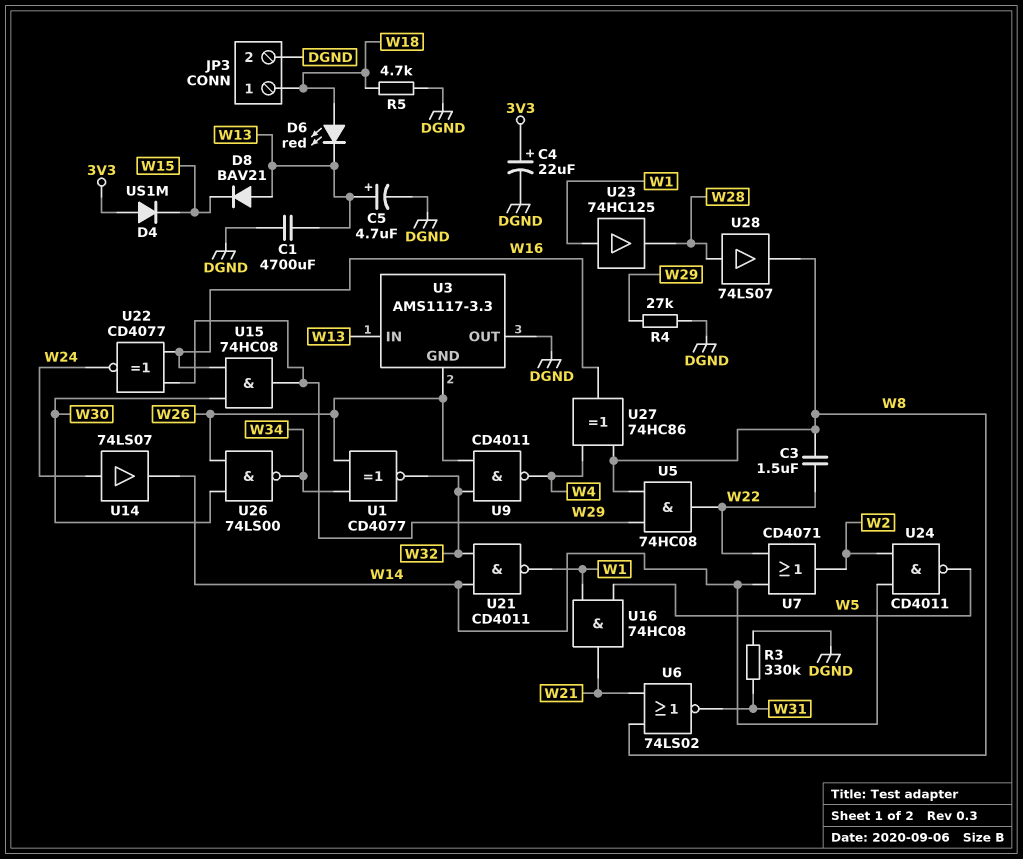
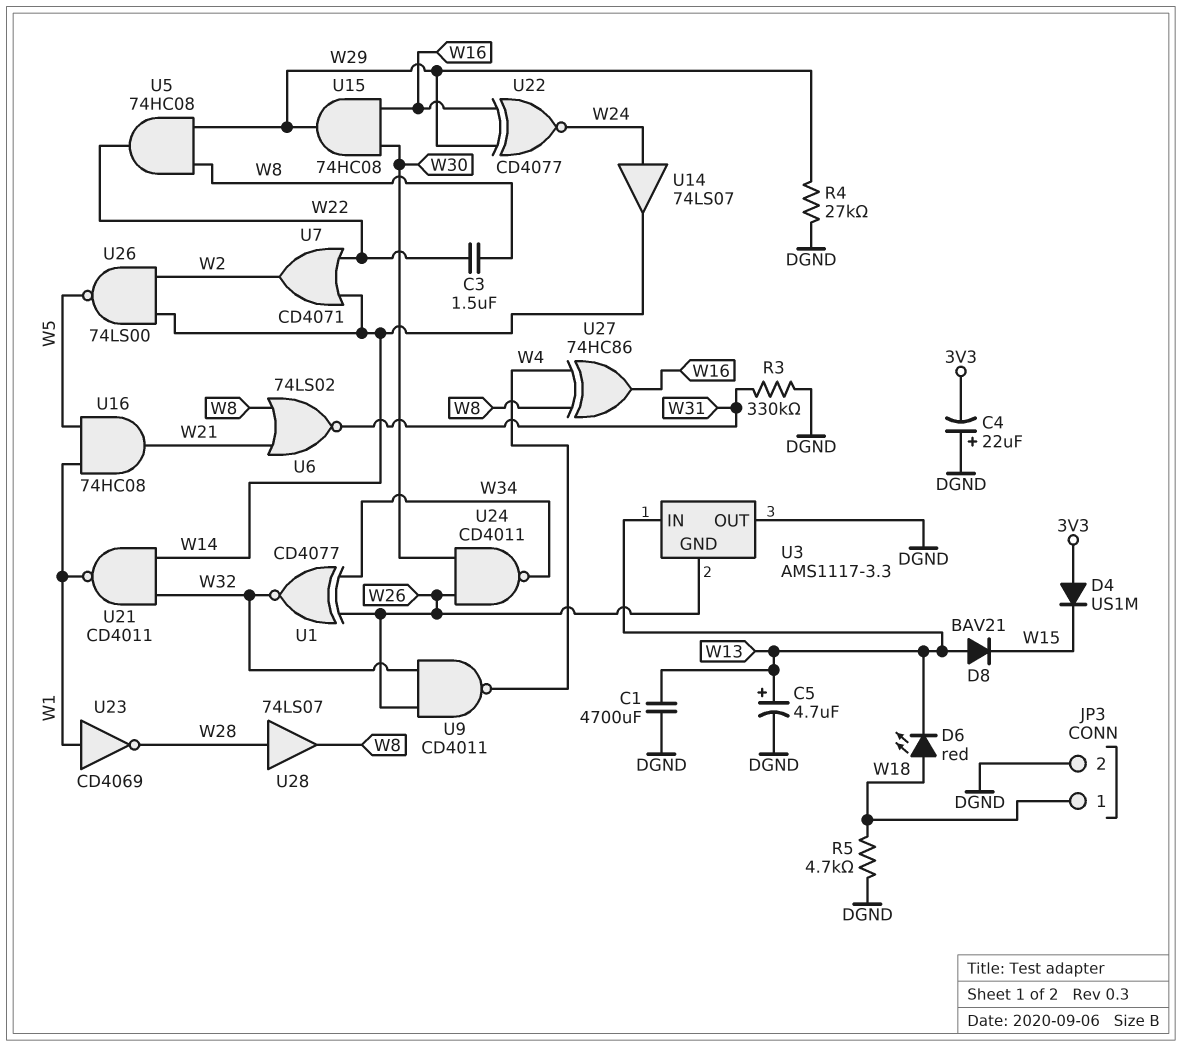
C4: 22uF (plus 3V3, minus DGND) -> 22uF (plus DGND, minus 3V3)
U23: buffer 74HC125 (in W1, out W28) -> NOT CD4069 (in W1, out W28)
U24: NAND CD4011 (in W2, in W14, out W5) -> NAND CD4011 (in W26, in W30, out W34)
U26: NAND 74LS00 (in W26, in W30, out W34) -> NAND 74LS00 (in W2, in W14, out W5)

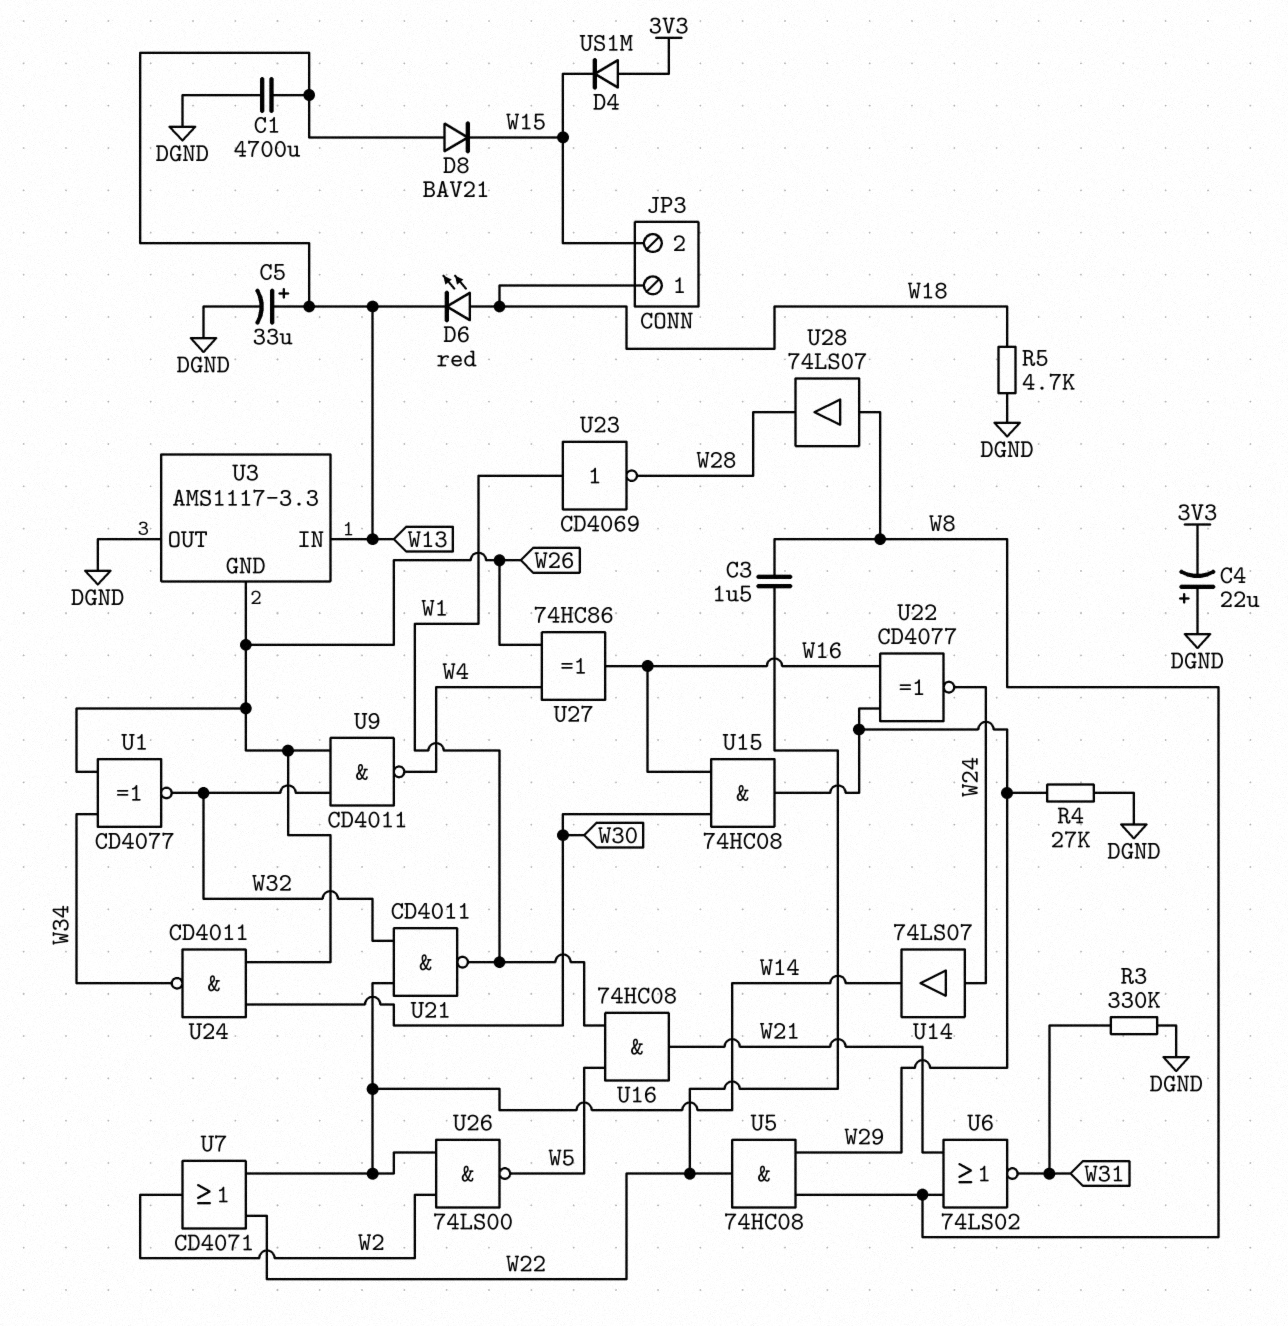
C5: 4.7uF (plus W13, minus DGND) -> 33uF (plus W13, minus DGND)
JP3 pin 2: DGND -> W15
U27: XOR 74HC86 (in W4, in W8, out W16) -> XOR 74HC86 (in W4, in W26, out W16)
U28: buffer 74LS07 (in W28, out W8) -> buffer 74LS07 (in W8, out W28)

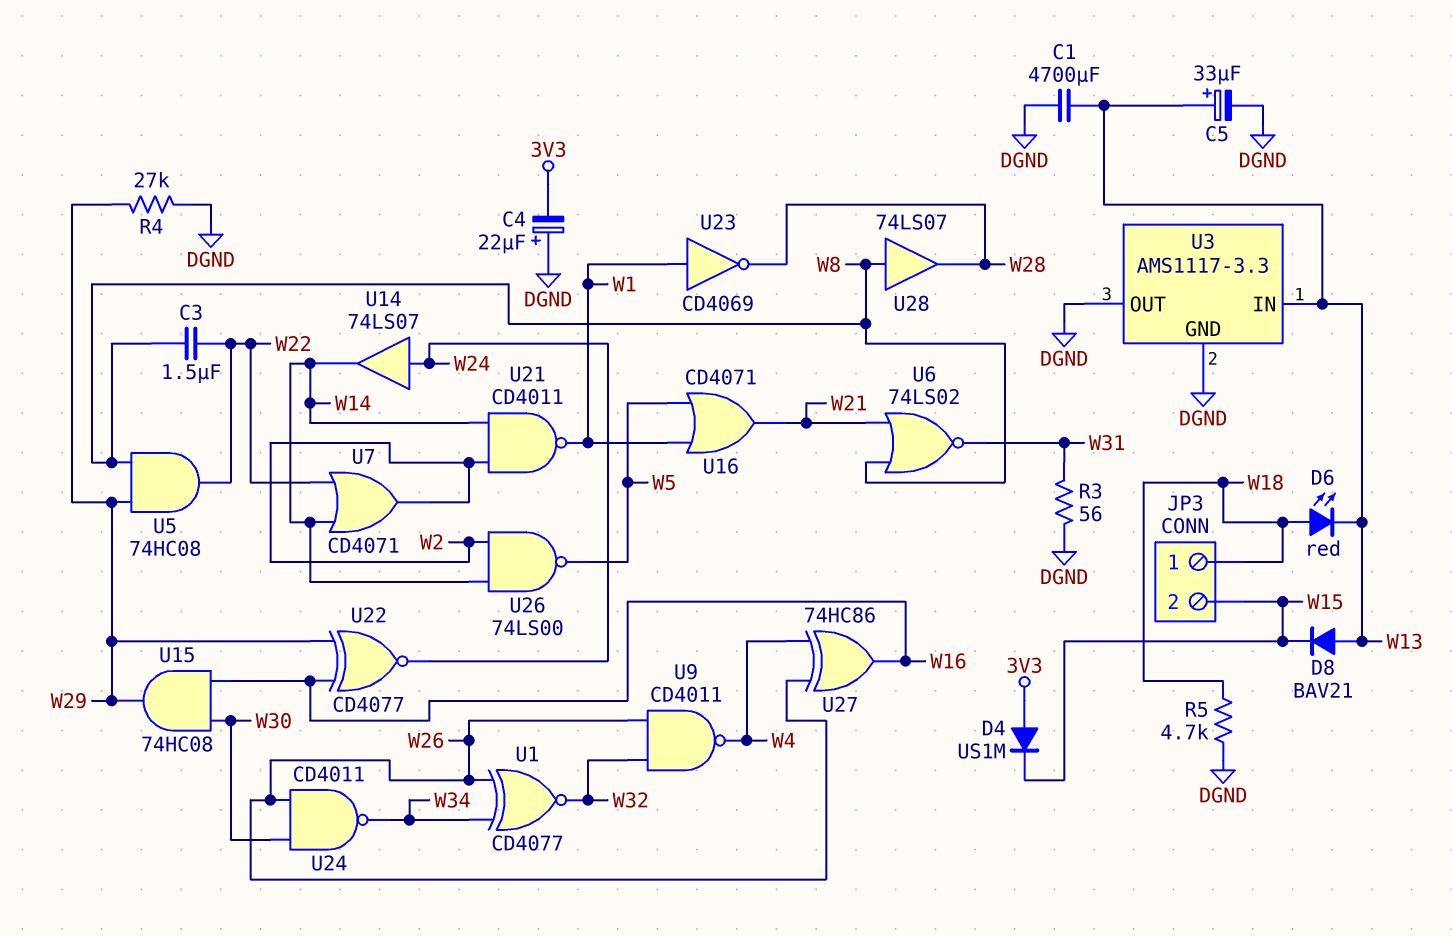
R3: 330k (DGND, W31) -> 56 (DGND, W31)
U3 pin GND: W26 -> DGND
U16: AND 74HC08 (in W1, in W5, out W21) -> OR CD4071 (in W1, in W5, out W21)
U21: NAND CD4011 (in W14, in W32, out W1) -> NAND CD4011 (in W2, in W14, out W1)

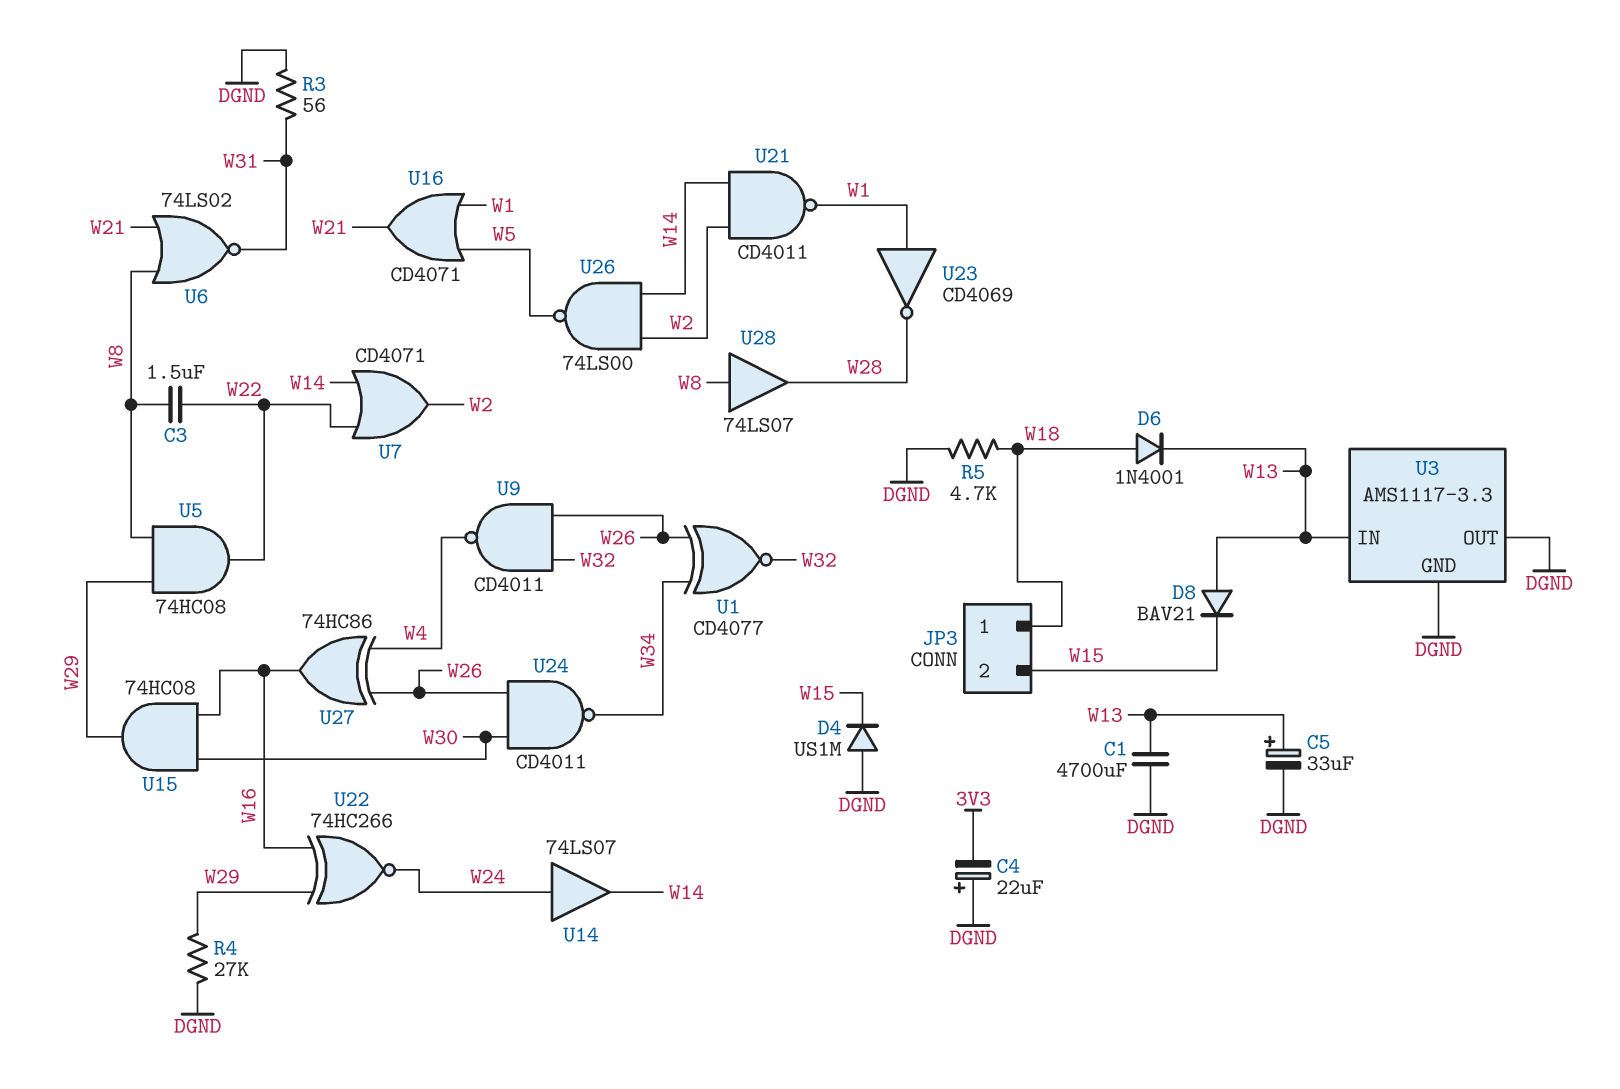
D4: diode US1M (A 3V3, K W15) -> diode US1M (A DGND, K W15)
D6: LED red (A W18, K W13) -> diode 1N4001 (A W18, K W13)
U22: XNOR CD4077 (in W16, in W29, out W24) -> XNOR 74HC266 (in W16, in W29, out W24)

